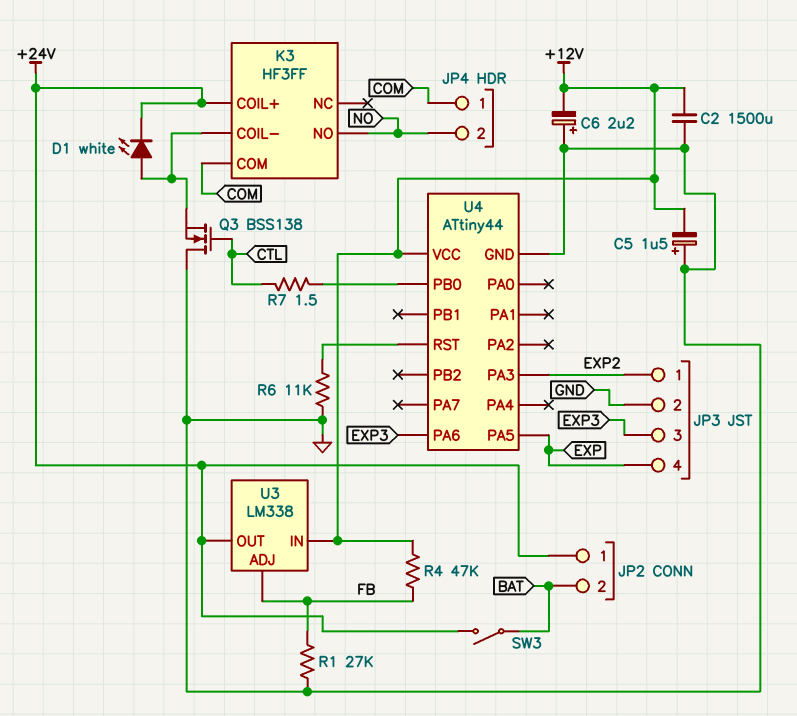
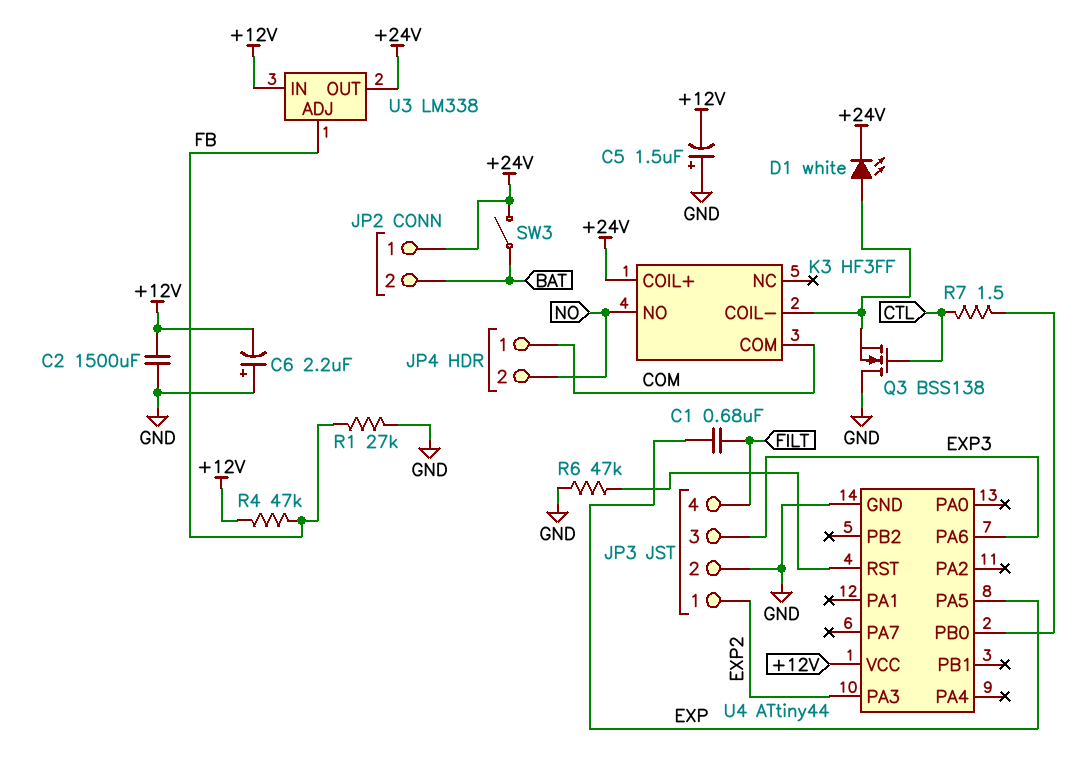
C1: none -> 680nF (EXP, FILT)
JP3 pin 4: EXP -> FILT
R6: 11k (GND, U4/RST) -> 47k (GND, U4/RST)

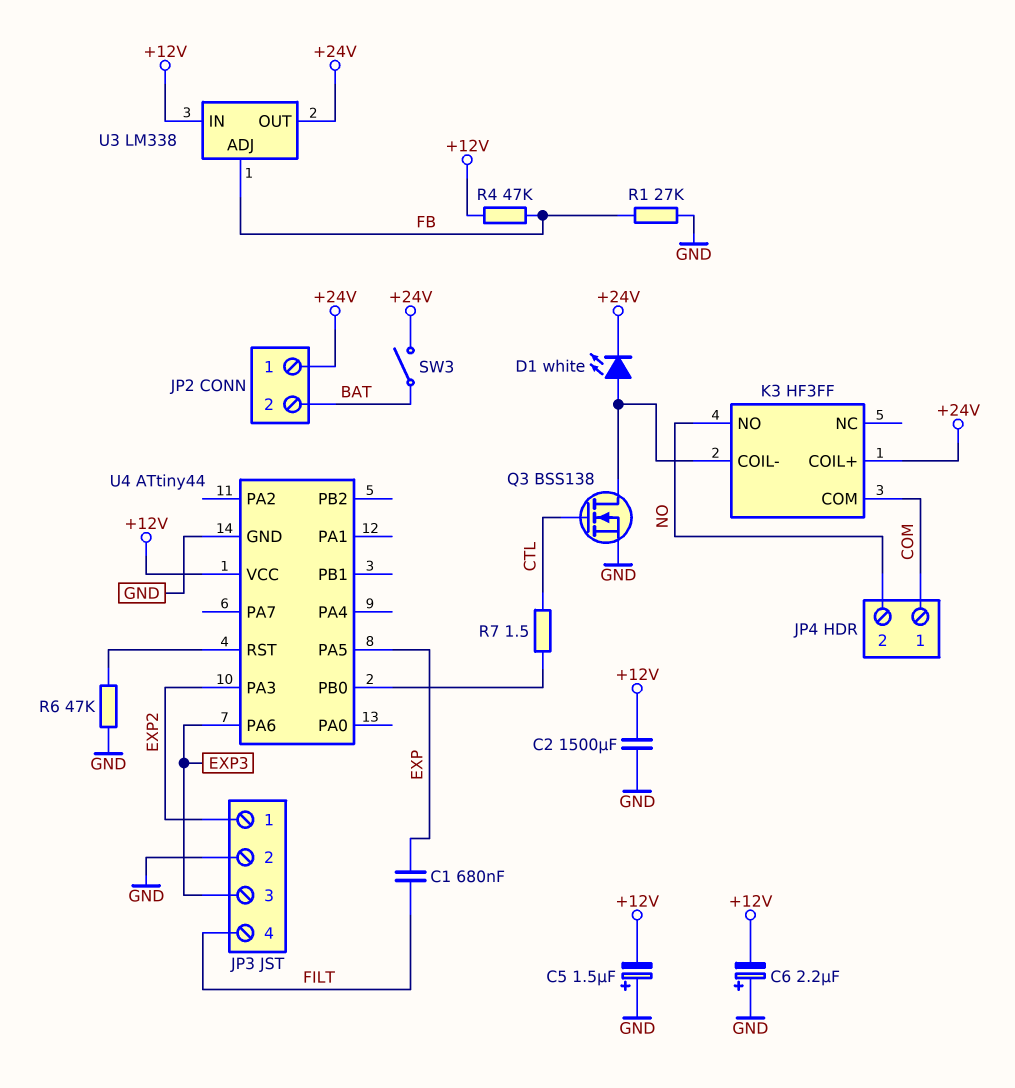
Q3: NMOS BSS138 (G CTL, D GND, S K3/COIL-) -> NMOS BSS138 (G CTL, D K3/COIL-, S GND)

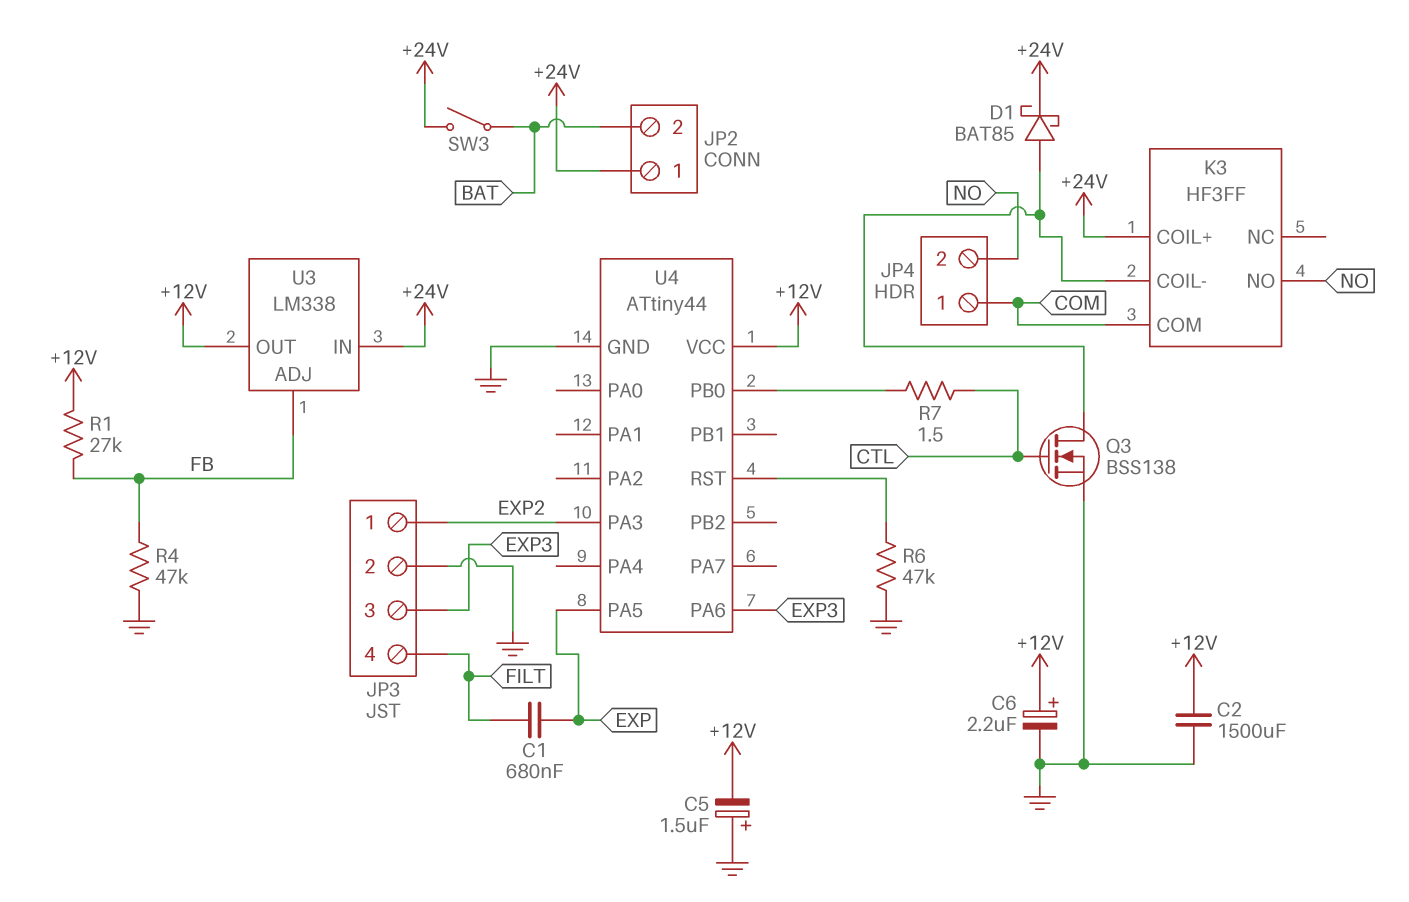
C6: 2.2uF (plus GND, minus +12V) -> 2.2uF (plus +12V, minus GND)
D1: LED white (A K3/COIL-, K +24V) -> schottky BAT85 (A K3/COIL-, K +24V)
R1: 27k (FB, GND) -> 27k (+12V, FB)
R4: 47k (+12V, FB) -> 47k (FB, GND)
U3 pin IN: +12V -> +24V
U3 pin OUT: +24V -> +12V

